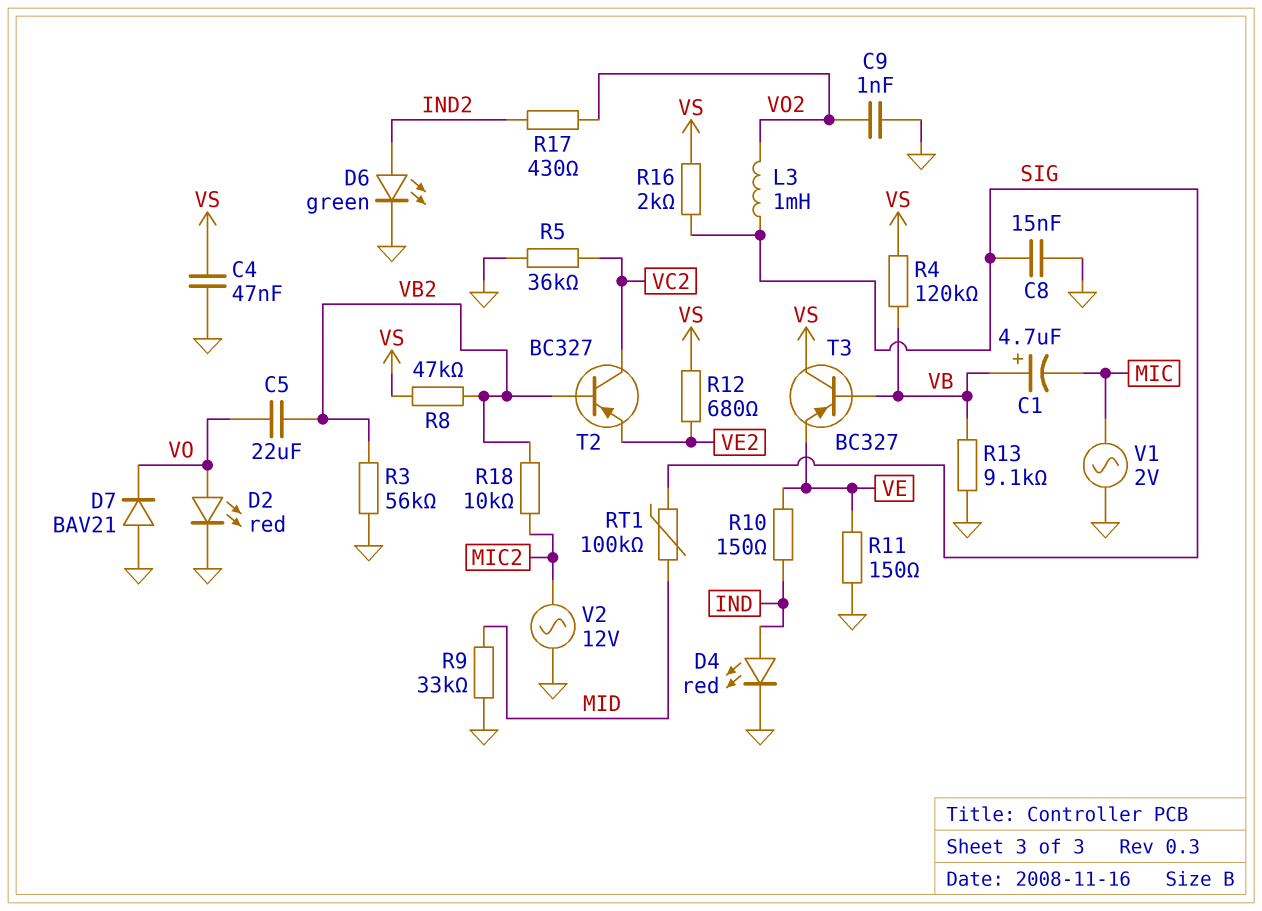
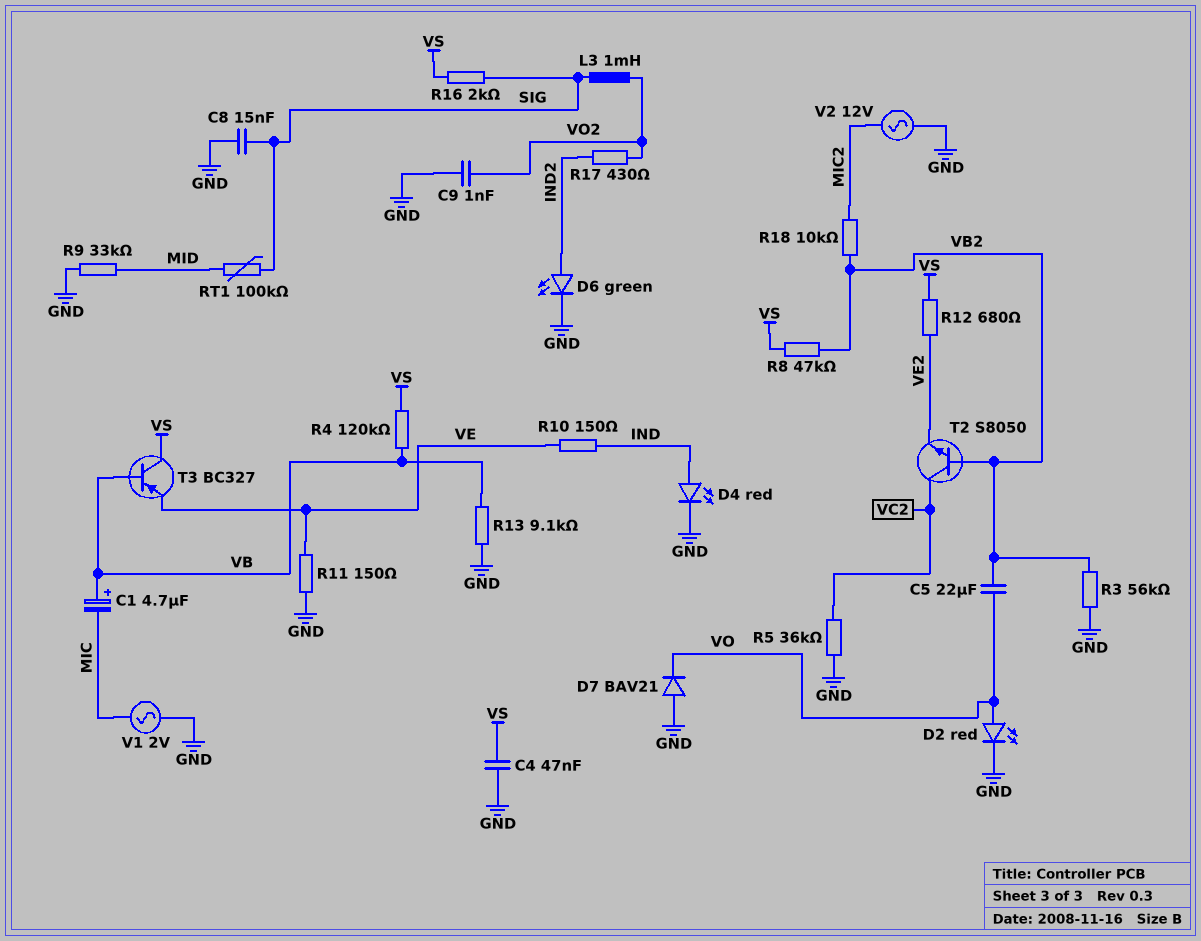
T2: PNP BC327 (B VB2, C VC2, E VE2) -> NPN S8050 (B VB2, C VC2, E VE2)

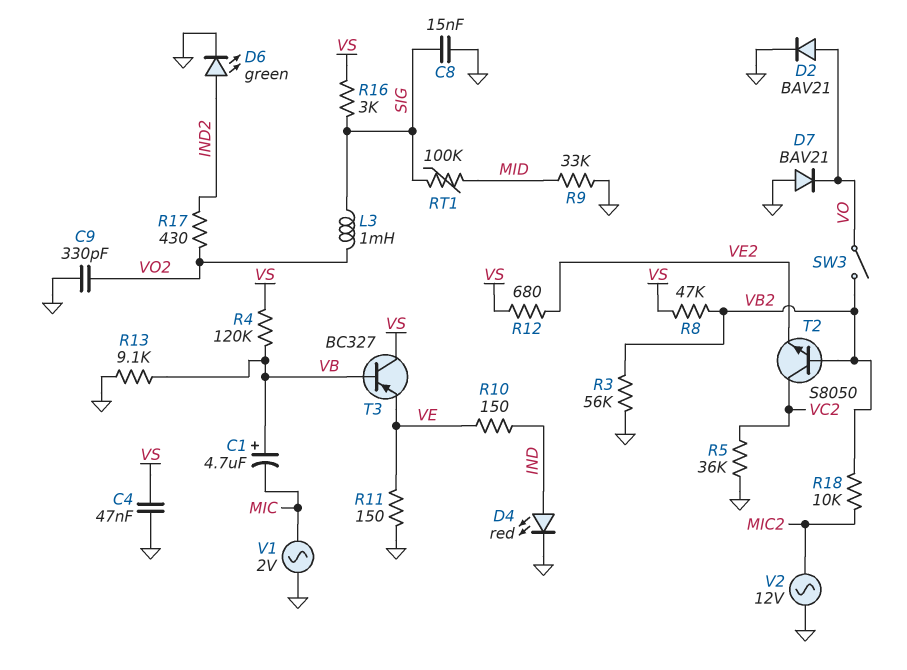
C5: 22uF (VB2, VO) -> none
C9: 1nF (GND, VO2) -> 330pF (GND, VO2)
D2: LED red (A VO, K GND) -> diode BAV21 (A VO, K GND)
R16: 2k (SIG, VS) -> 3k (SIG, VS)
SW3: none -> switch (VB2, VO)

